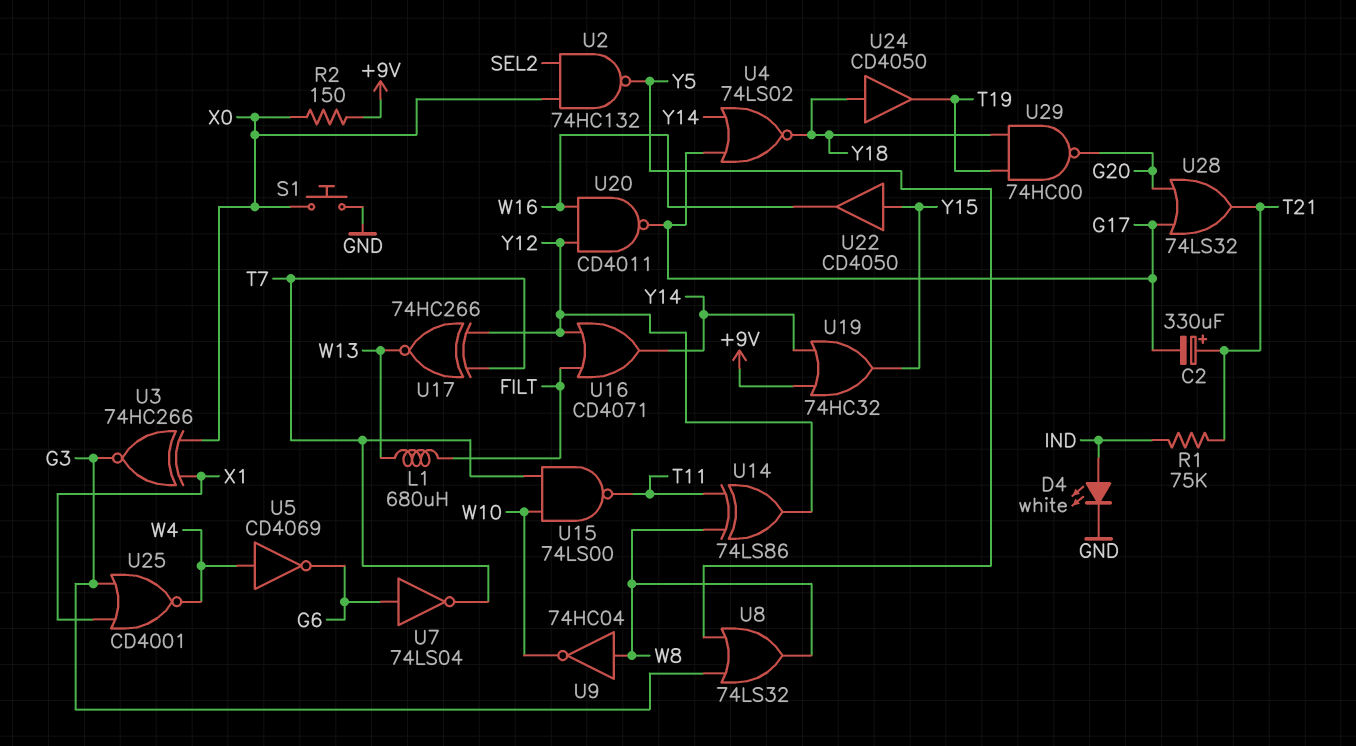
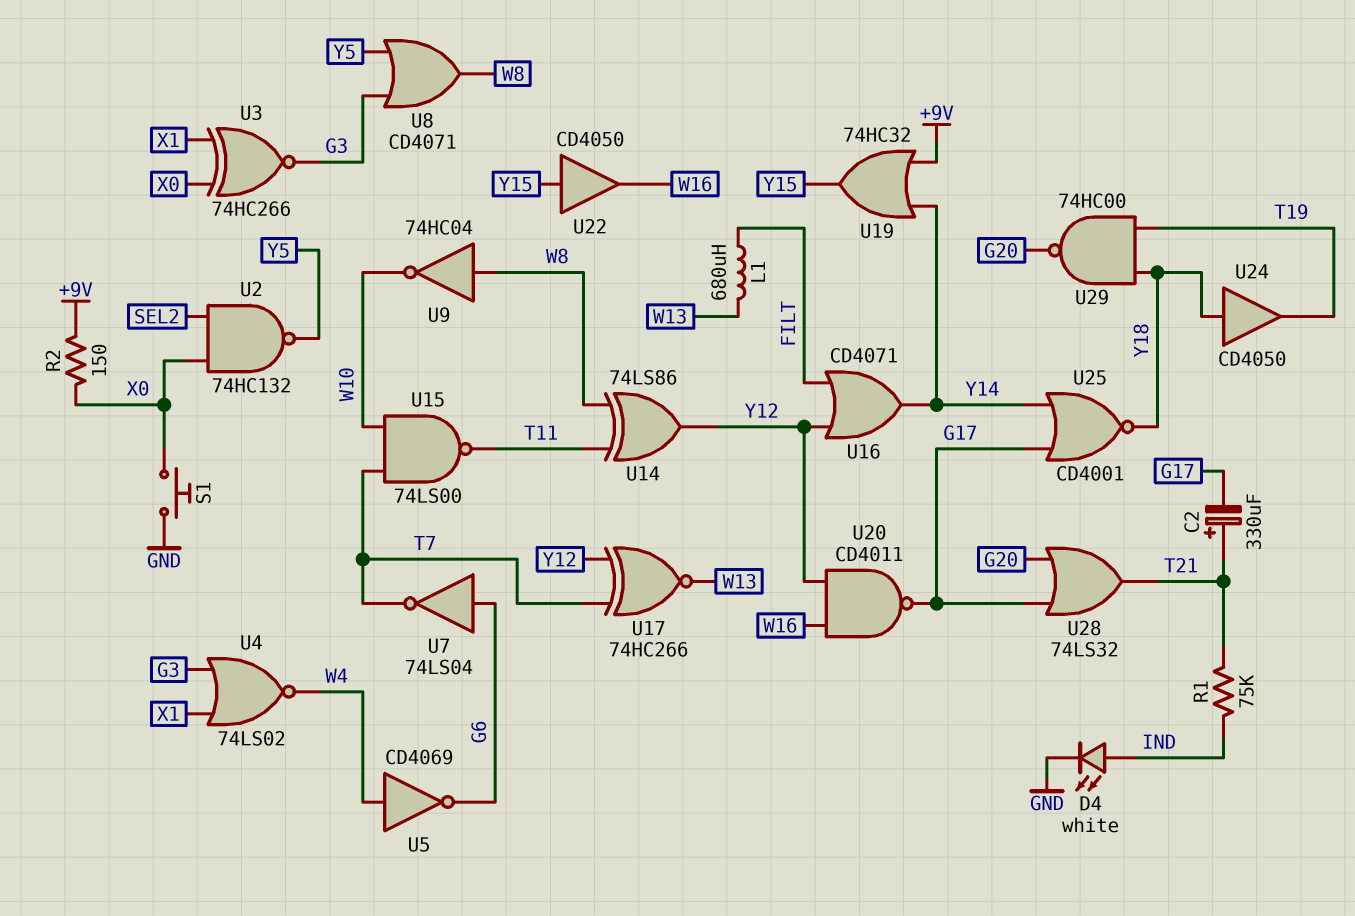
U4: NOR 74LS02 (in G17, in Y14, out Y18) -> NOR 74LS02 (in G3, in X1, out W4)
U8: OR 74LS32 (in G3, in Y5, out W8) -> OR CD4071 (in G3, in Y5, out W8)
U25: NOR CD4001 (in G3, in X1, out W4) -> NOR CD4001 (in G17, in Y14, out Y18)

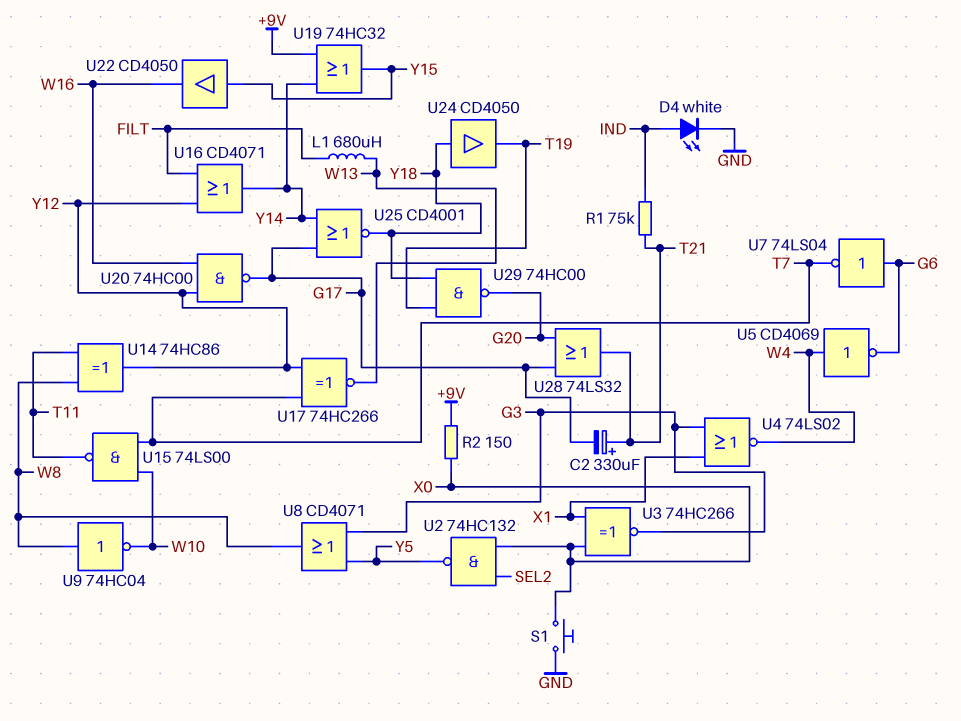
U14: XOR 74LS86 (in T11, in W8, out Y12) -> XOR 74HC86 (in T11, in W8, out Y12)
U20: NAND CD4011 (in W16, in Y12, out G17) -> NAND 74HC00 (in W16, in Y12, out G17)

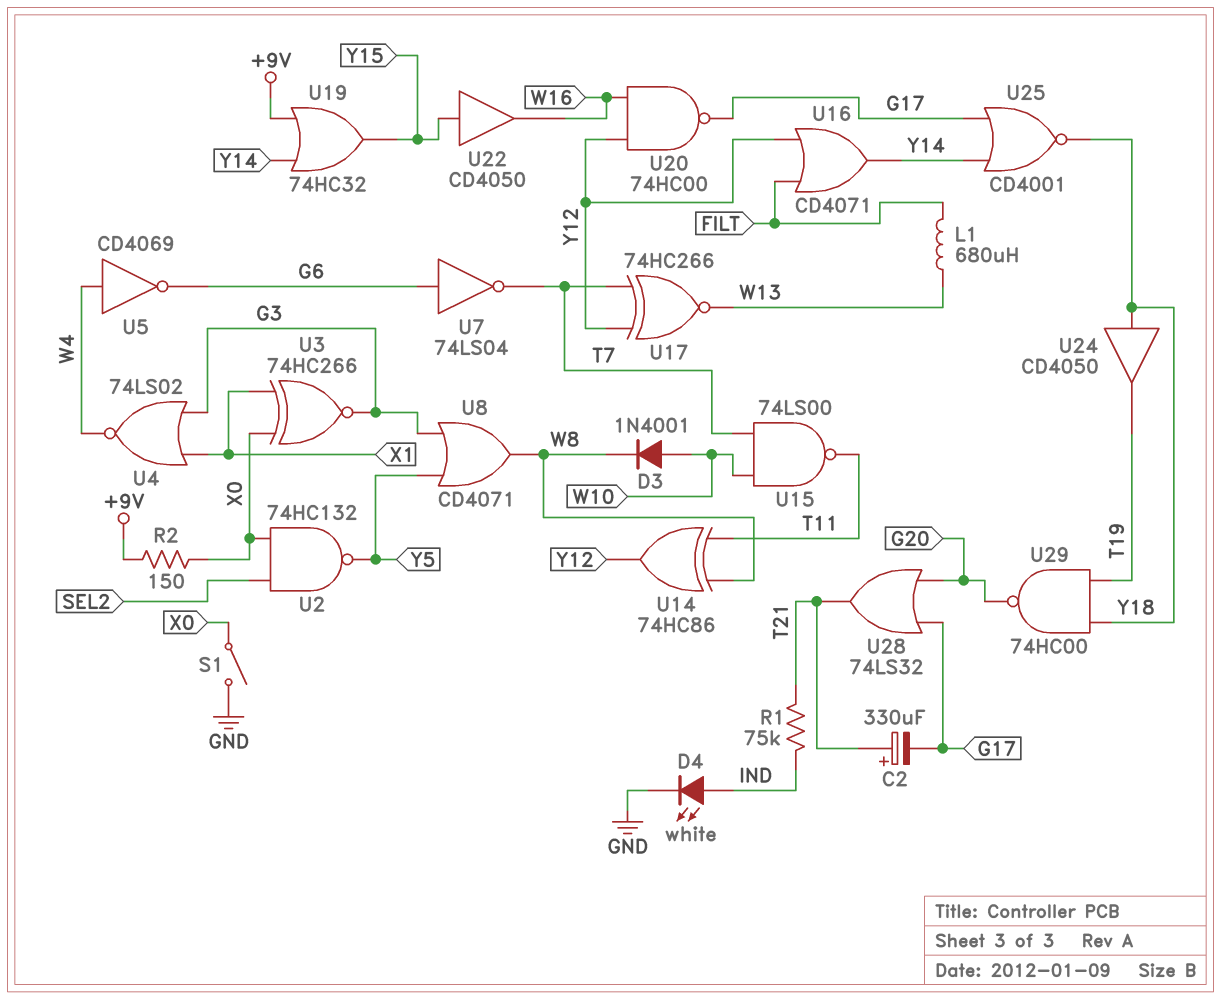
D3: none -> diode 1N4001 (A W10, K W8)
S1: button (GND, X0) -> switch (GND, X0)
U9: NOT 74HC04 (in W8, out W10) -> none

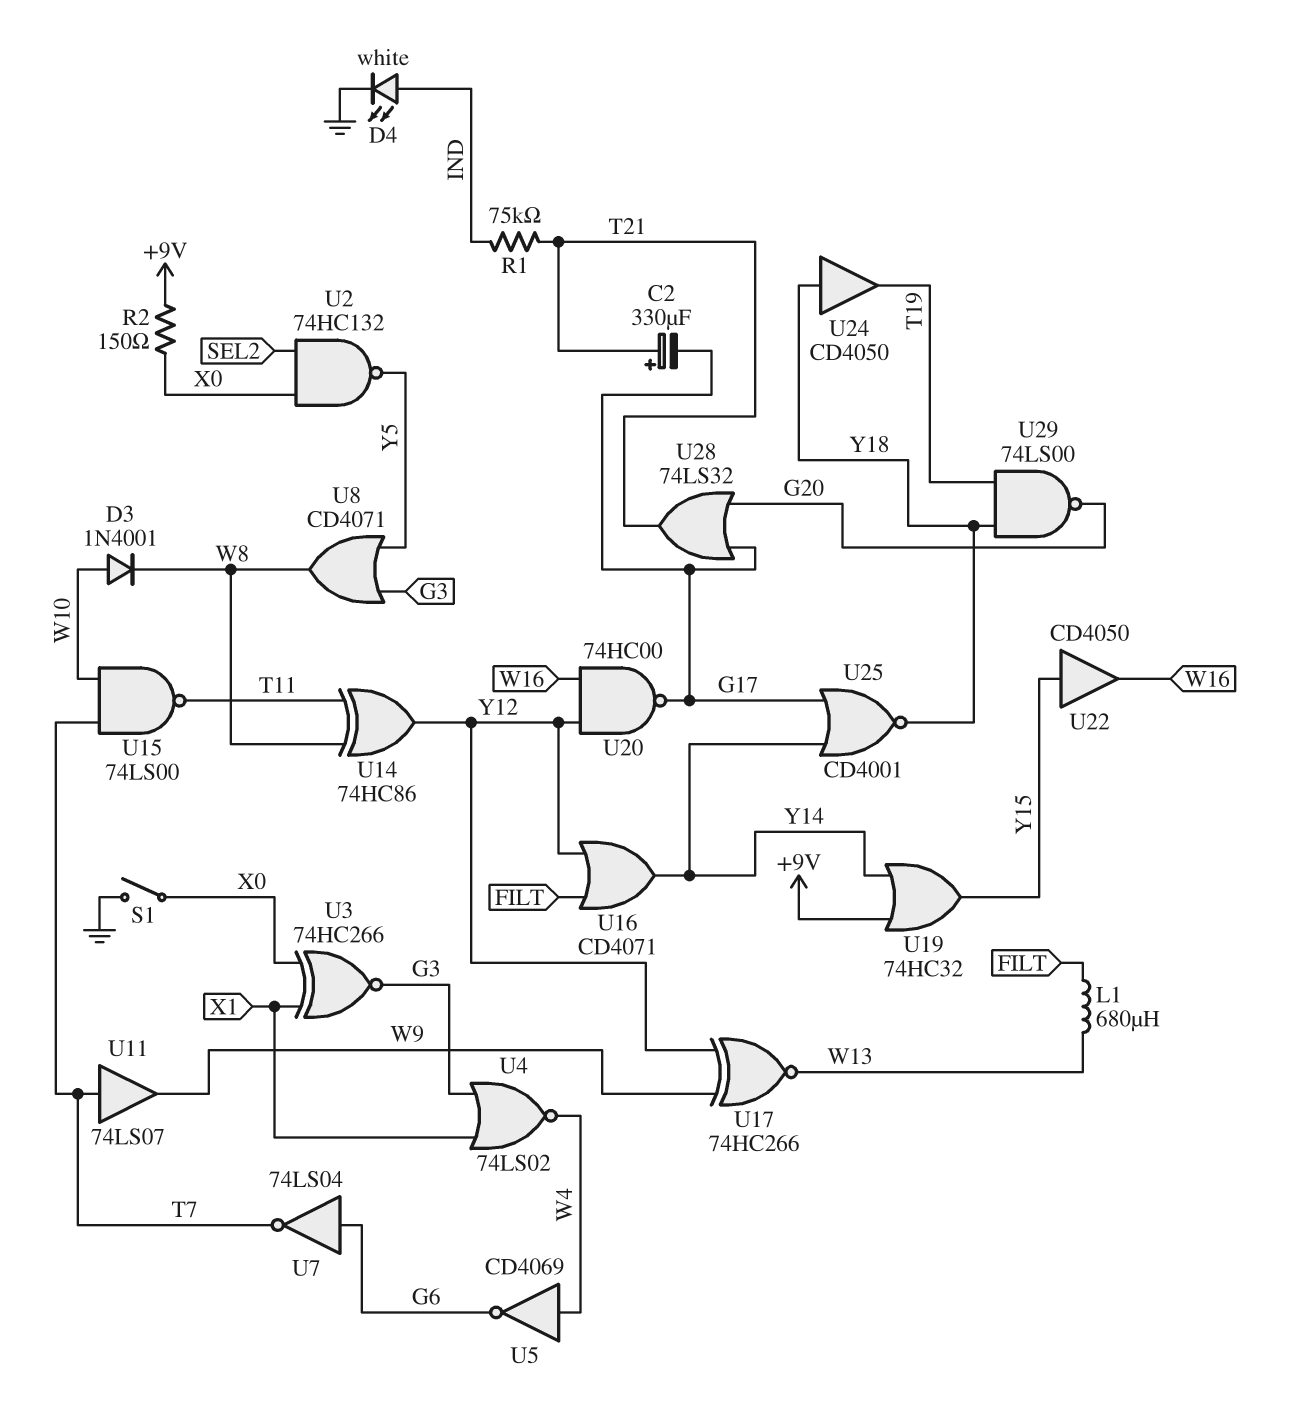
U11: none -> buffer 74LS07 (in T7, out W9)
U17: XNOR 74HC266 (in T7, in Y12, out W13) -> XNOR 74HC266 (in W9, in Y12, out W13)
U29: NAND 74HC00 (in T19, in Y18, out G20) -> NAND 74LS00 (in T19, in Y18, out G20)

